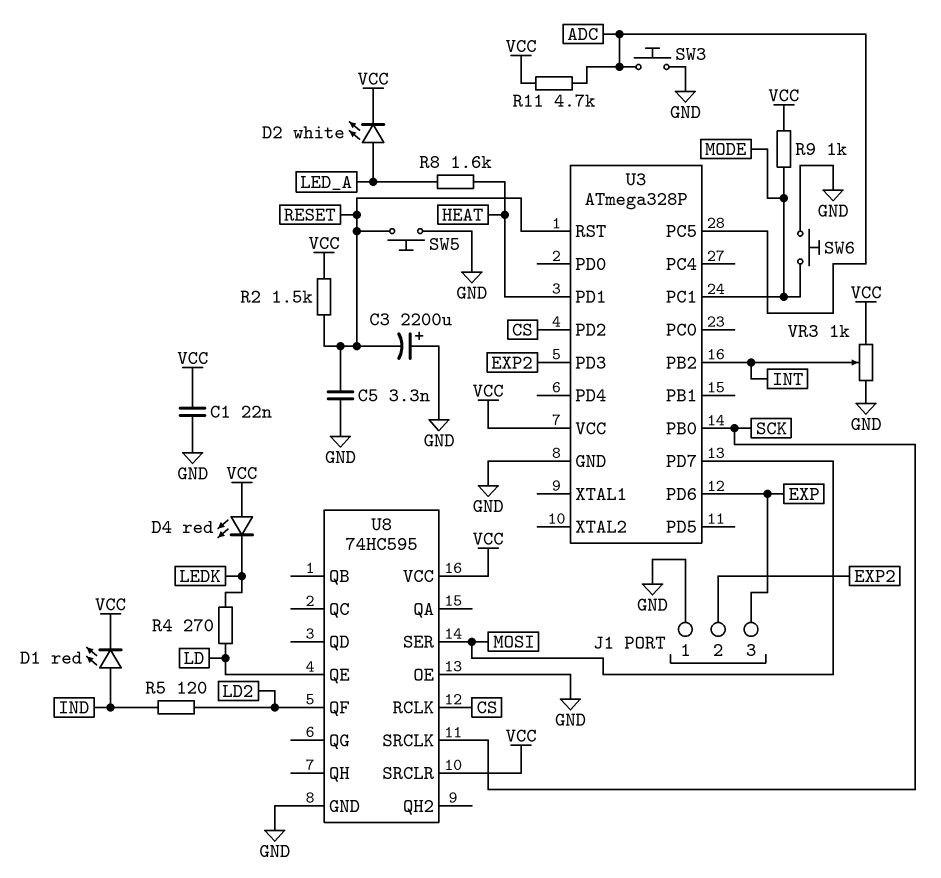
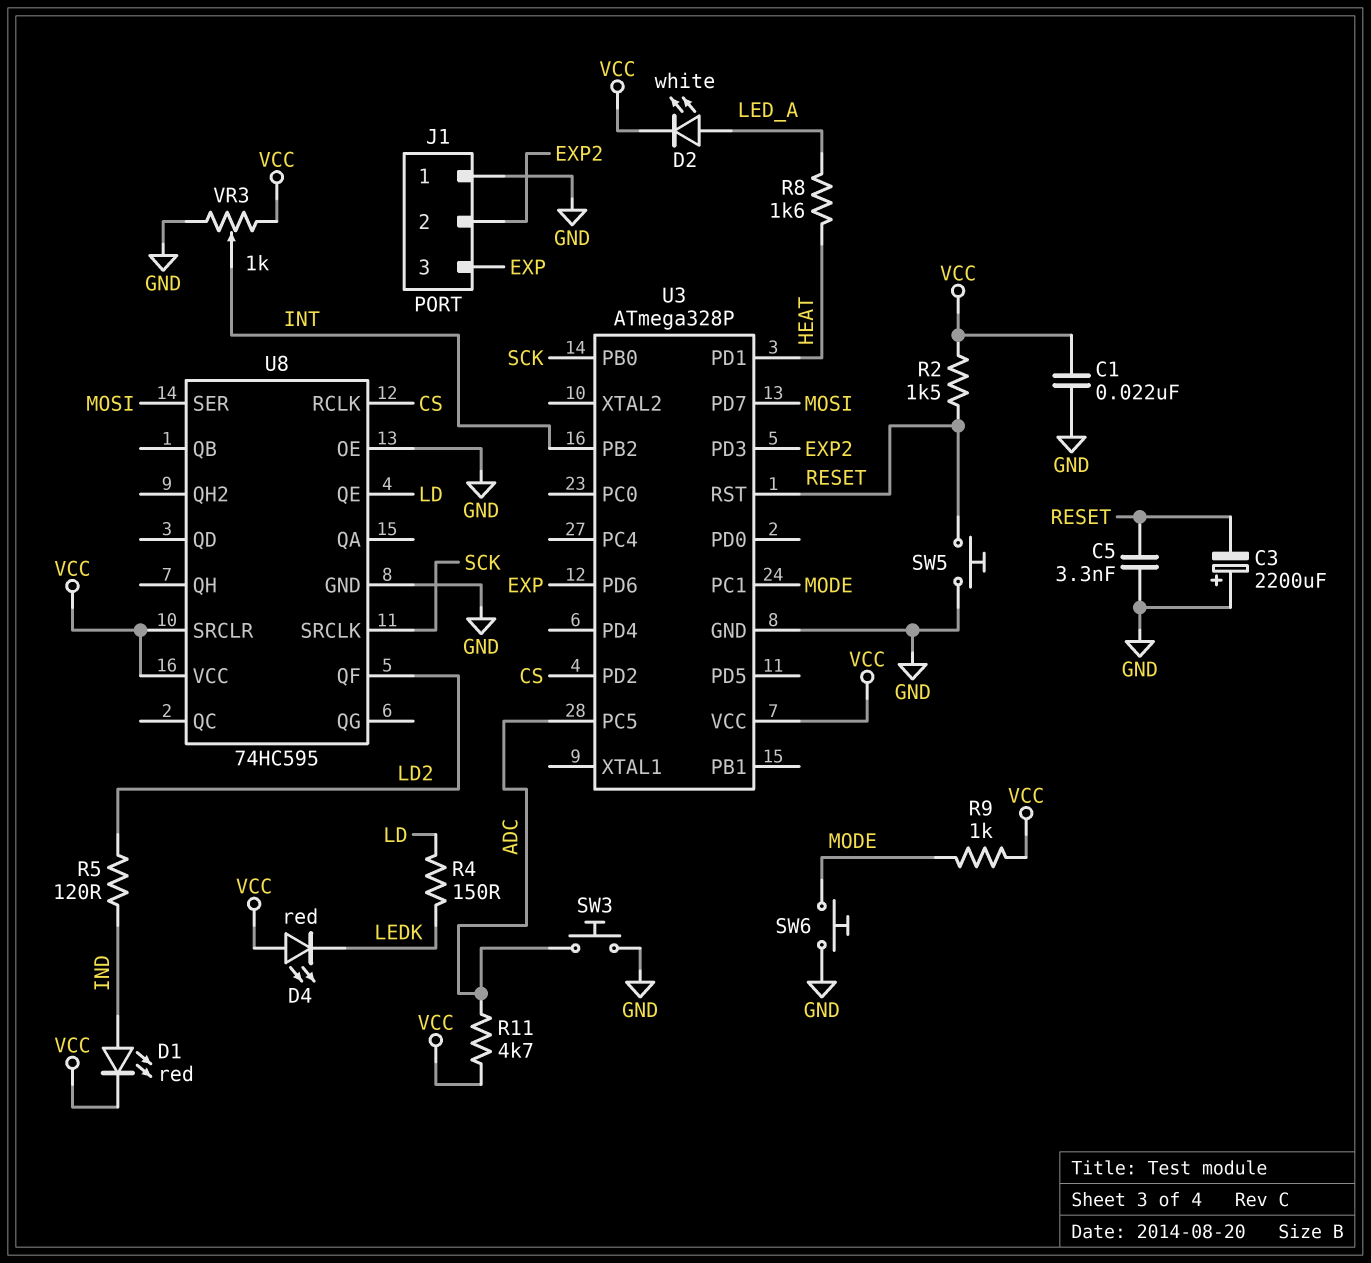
R4: 270 (LD, LEDK) -> 150 (LD, LEDK)

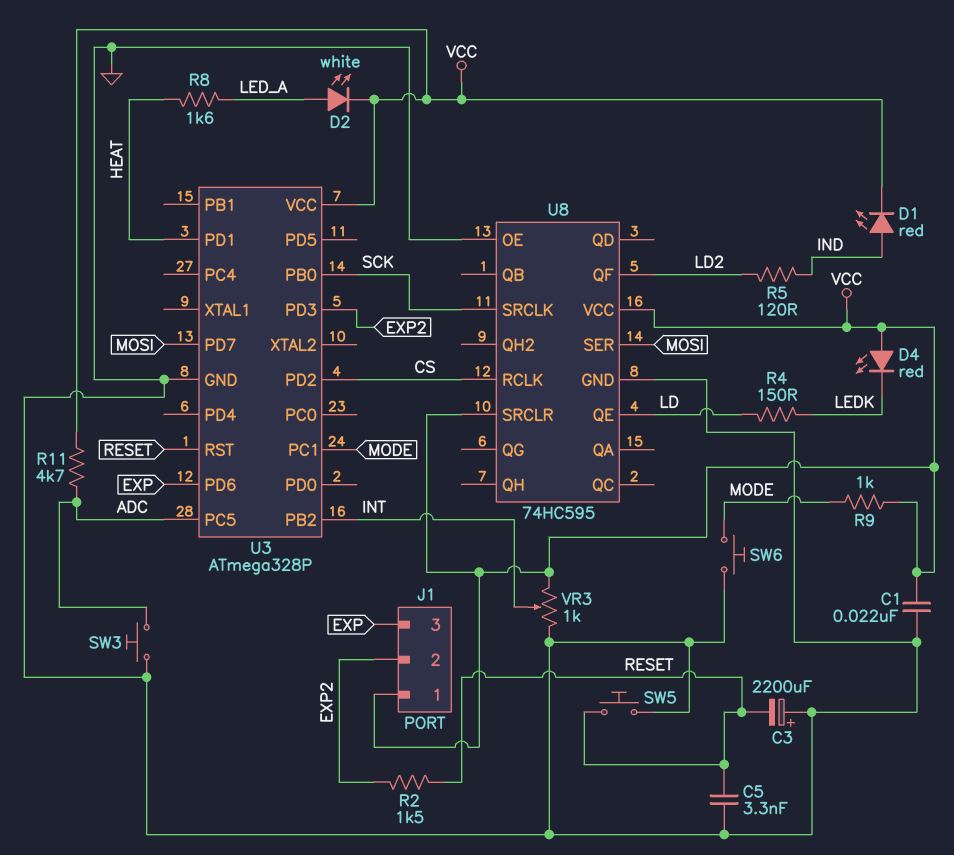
J1 pin 1: GND -> VCC
R2: 1.5k (RESET, VCC) -> 1.5k (EXP2, RESET)

